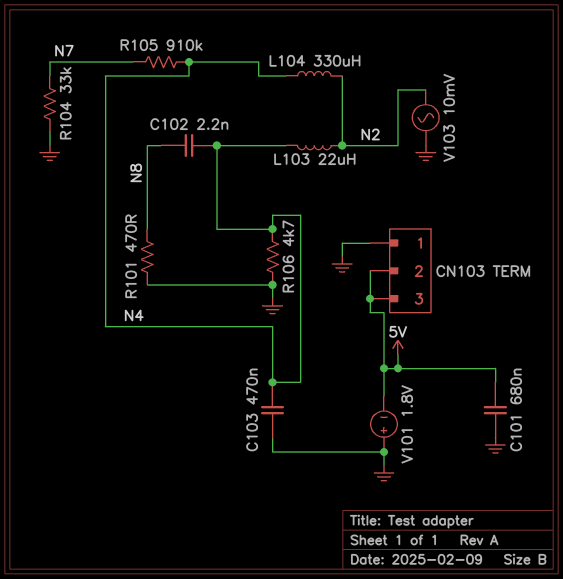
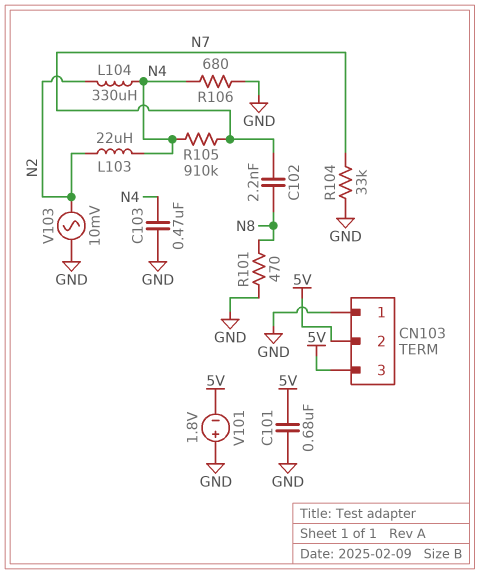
C102: 2.2nF (N4, N8) -> 2.2nF (N7, N8)
R106: 4.7k (GND, N4) -> 680 (GND, N4)

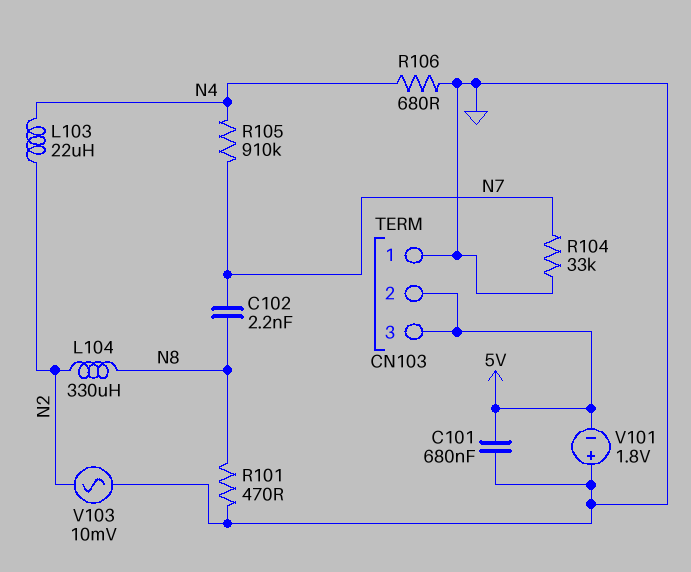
C103: 470nF (GND, N4) -> none
L104: 330uH (N2, N4) -> 330uH (N2, N8)

